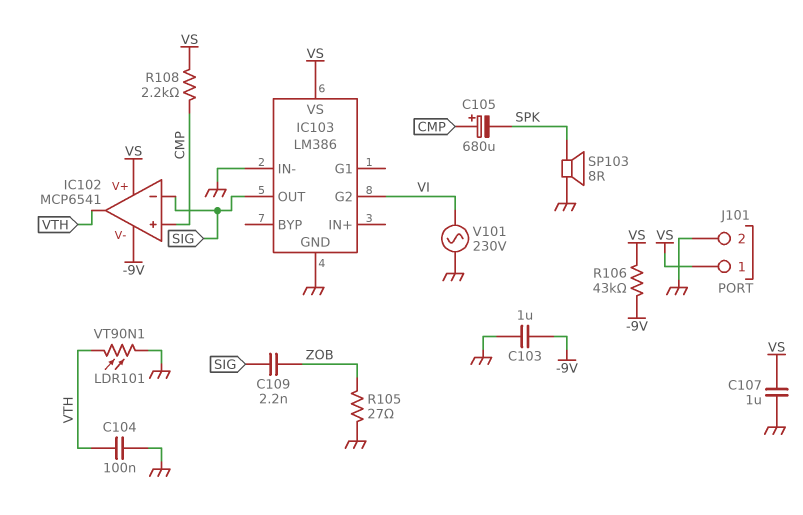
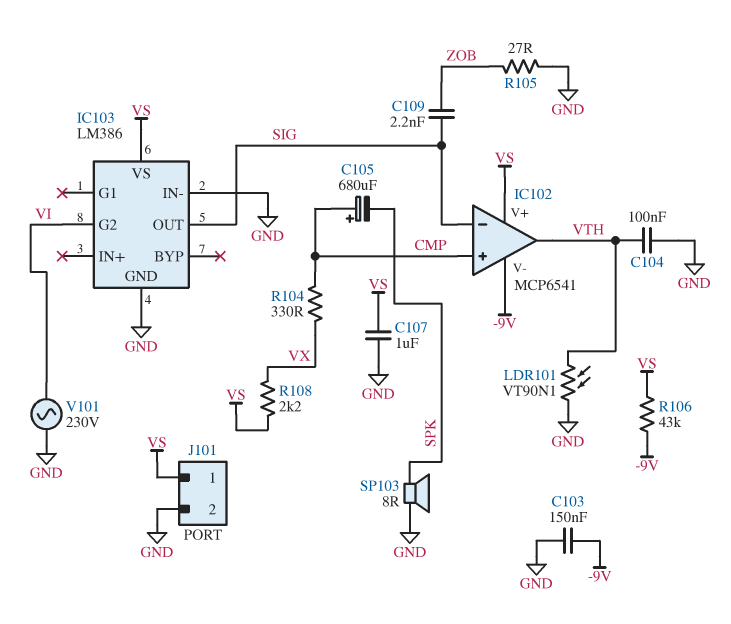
C103: 1uF (-9V, GND) -> 150nF (-9V, GND)
R104: none -> 330 (CMP, VX)
R108: 2.2k (CMP, VS) -> 2.2k (VS, VX)

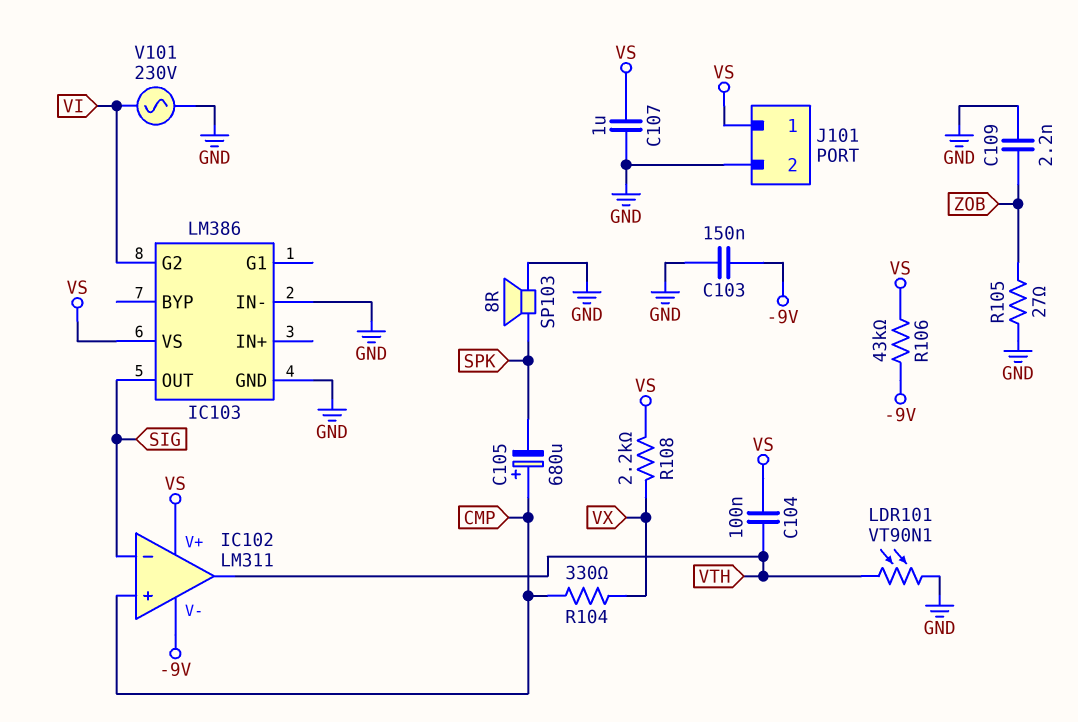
C104: 100nF (GND, VTH) -> 100nF (VS, VTH)
C109: 2.2nF (SIG, ZOB) -> 2.2nF (GND, ZOB)
IC102: MCP6541 -> LM311

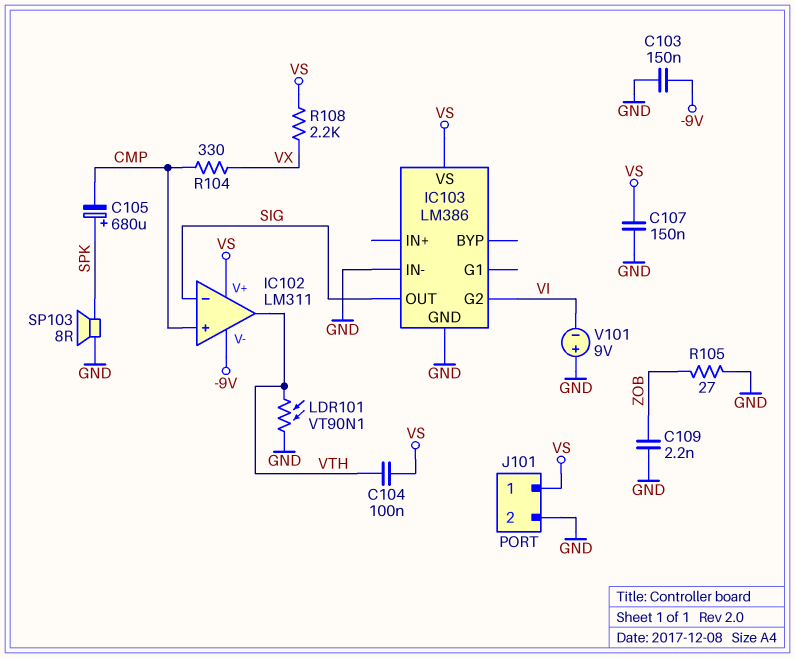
C105: 680uF (plus CMP, minus SPK) -> 680uF (plus SPK, minus CMP)
C107: 1uF (GND, VS) -> 150nF (GND, VS)
R106: 43k (-9V, VS) -> none
V101: AC 230V (GND, VI) -> 9V (plus GND, minus VI)

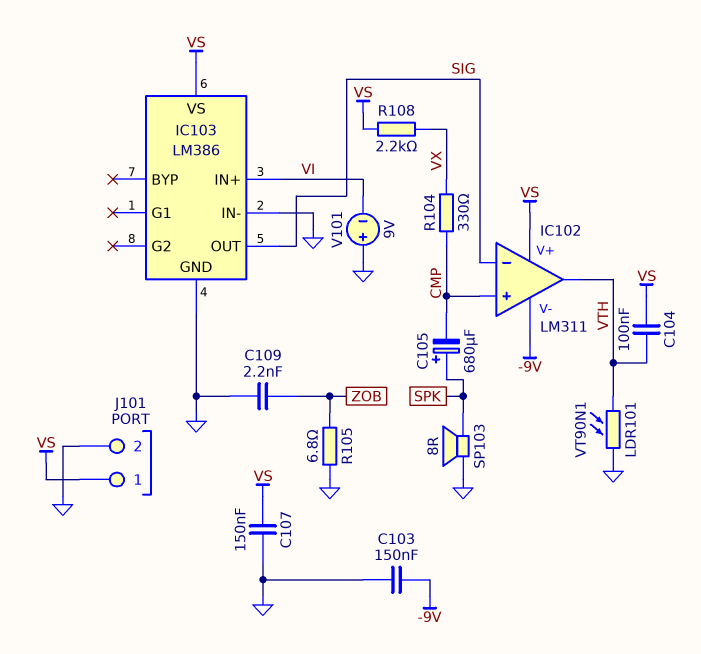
IC103 pin G2: VI -> none
IC103 pin IN+: none -> VI
R105: 27 (GND, ZOB) -> 6.8 (GND, ZOB)

